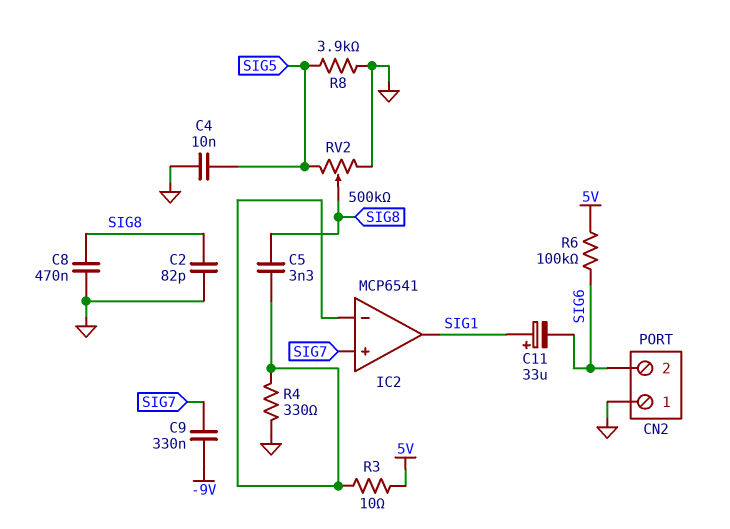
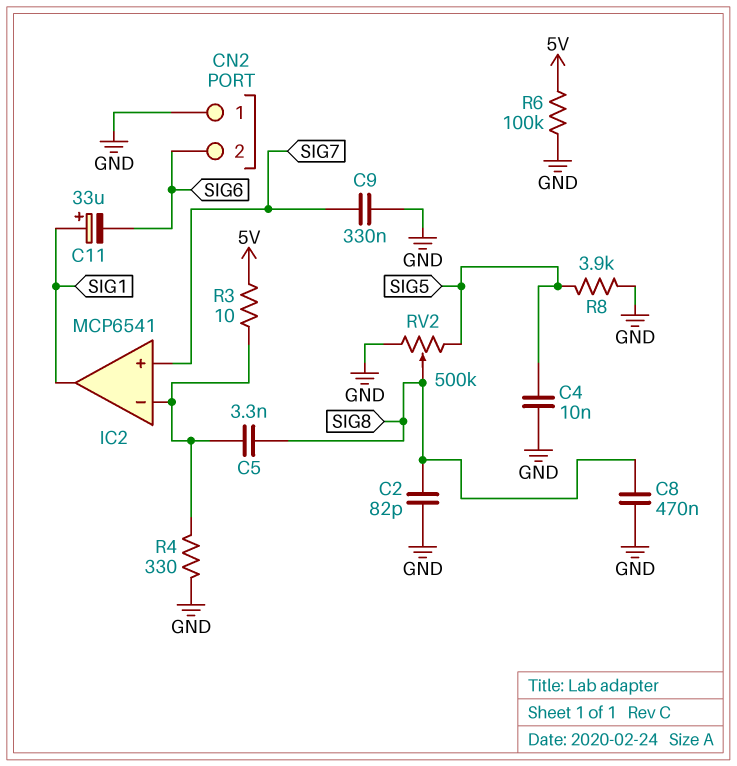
C9: 330nF (-9V, SIG7) -> 330nF (GND, SIG7)
R6: 100k (5V, SIG6) -> 100k (5V, GND)

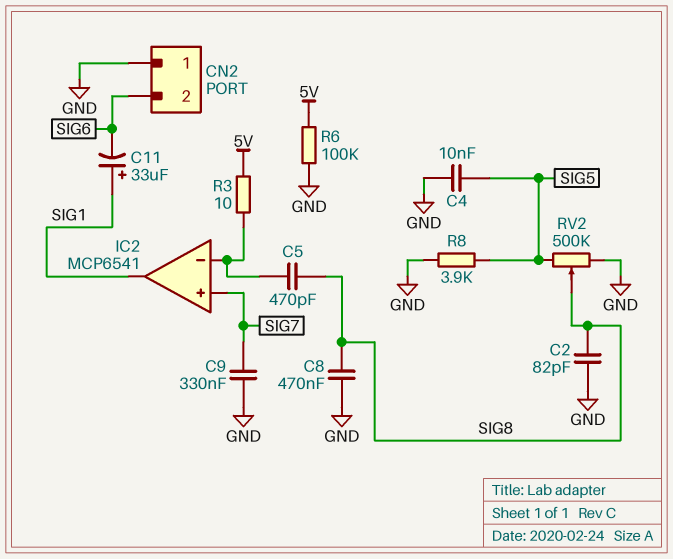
C5: 3.3nF (IC2/in-, SIG8) -> 470pF (IC2/in-, SIG8)
R4: 330 (GND, IC2/in-) -> none

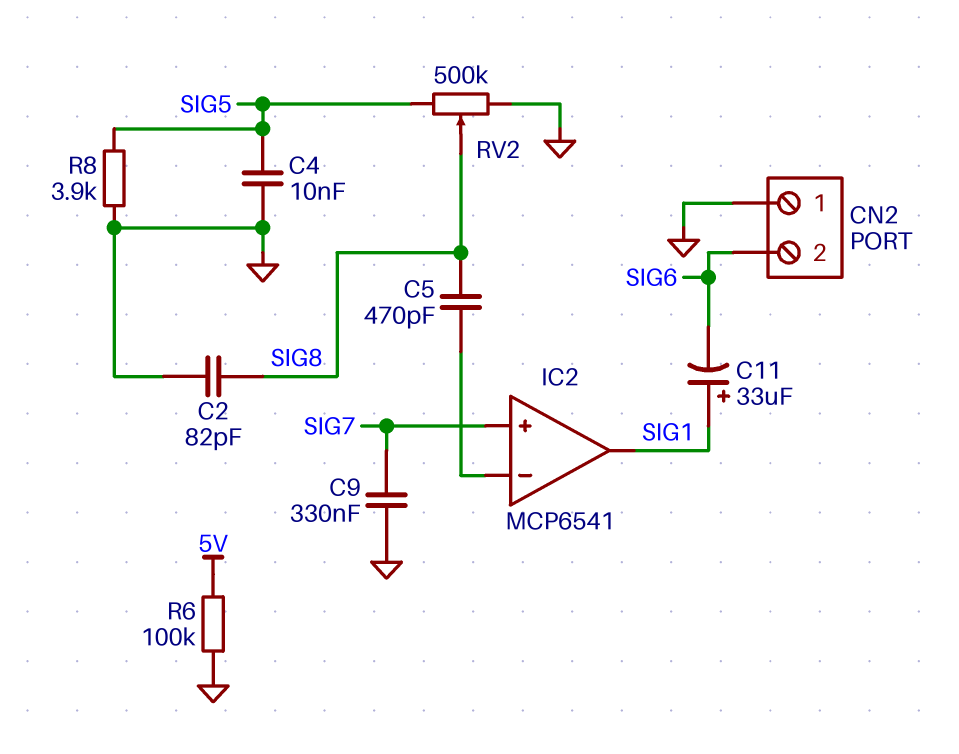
C8: 470nF (GND, SIG8) -> none
R3: 10 (5V, IC2/in-) -> none

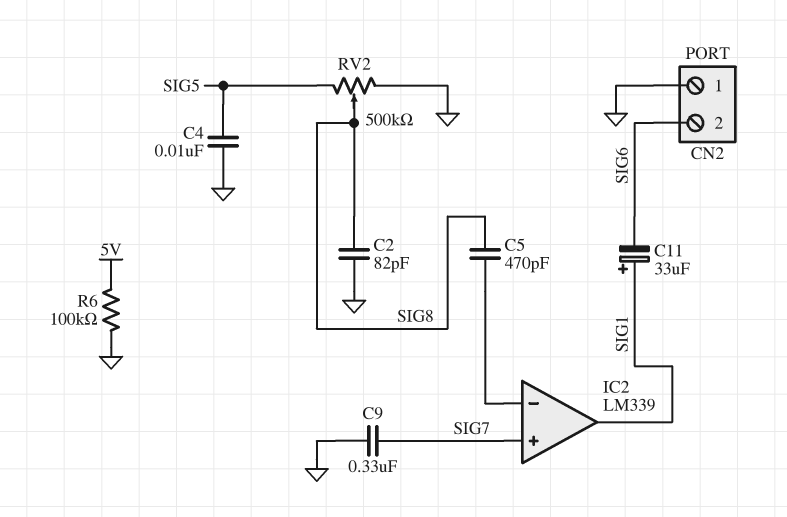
IC2: MCP6541 -> LM339
R8: 3.9k (GND, SIG5) -> none

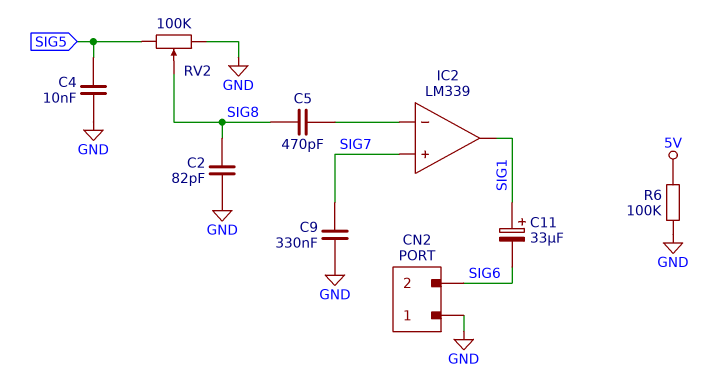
RV2: 500k (GND, SIG5, wiper SIG8) -> 100k (GND, SIG5, wiper SIG8)

